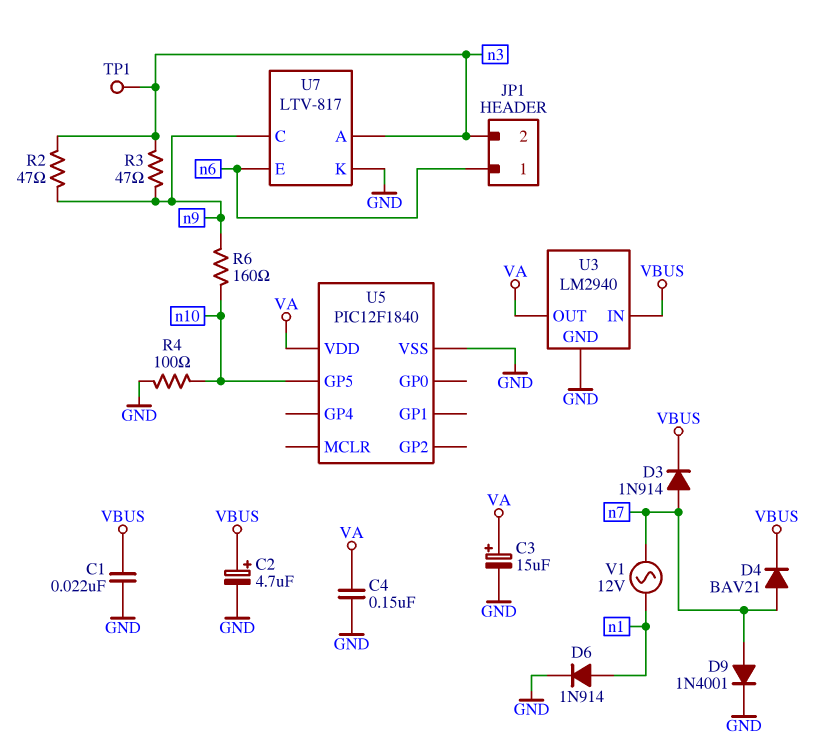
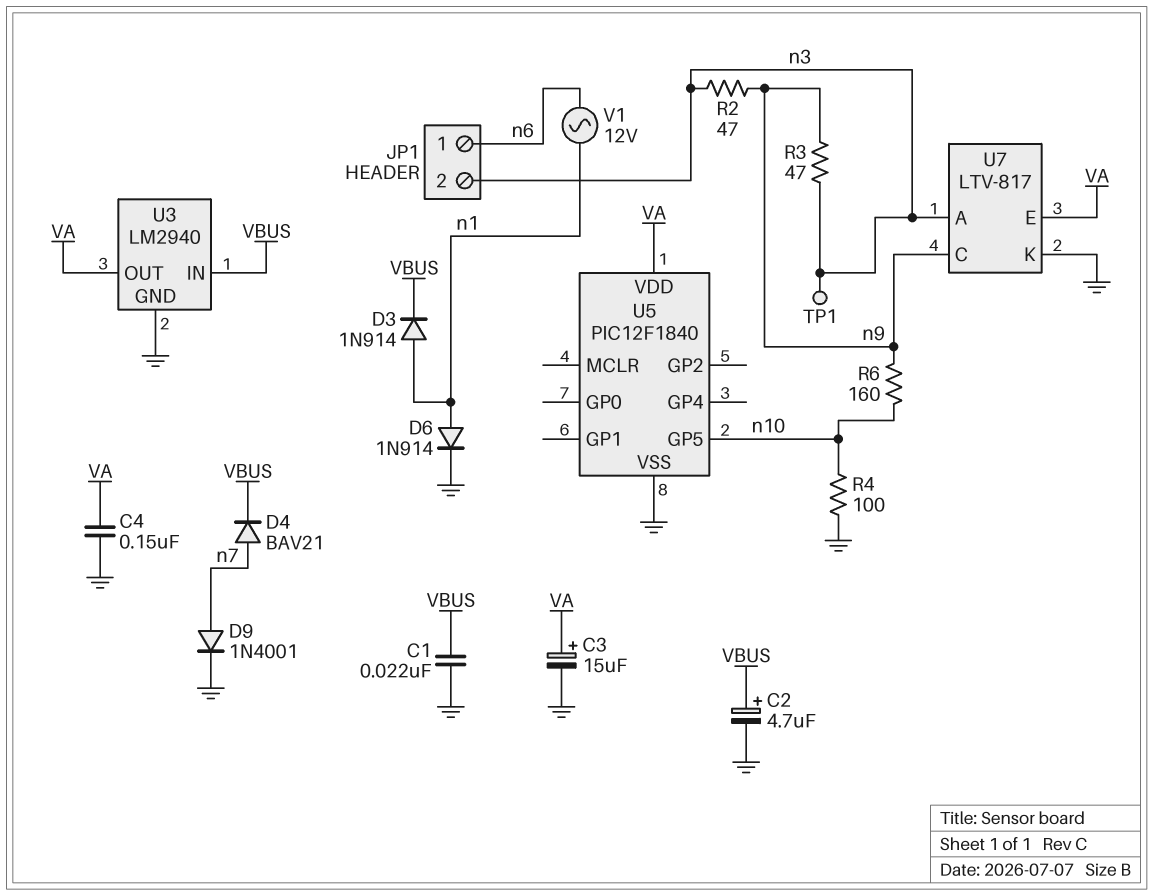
D3: diode 1N914 (A n7, K VBUS) -> diode 1N914 (A n1, K VBUS)
U7 pin E: n6 -> VA
V1: AC 12V (n1, n7) -> AC 12V (n1, n6)

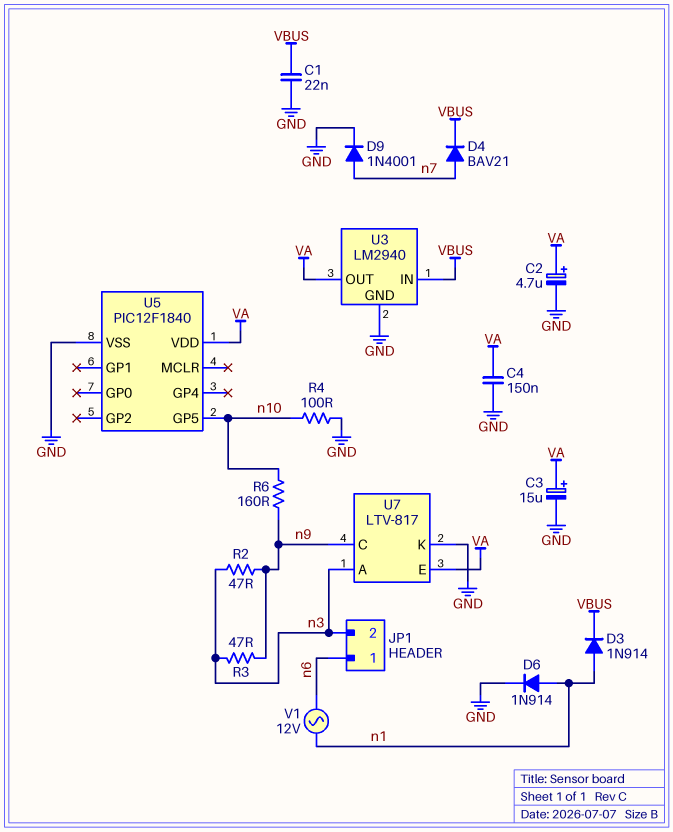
C2: 4.7uF (plus VBUS, minus GND) -> 4.7uF (plus VA, minus GND)
TP1: test point (n3) -> none

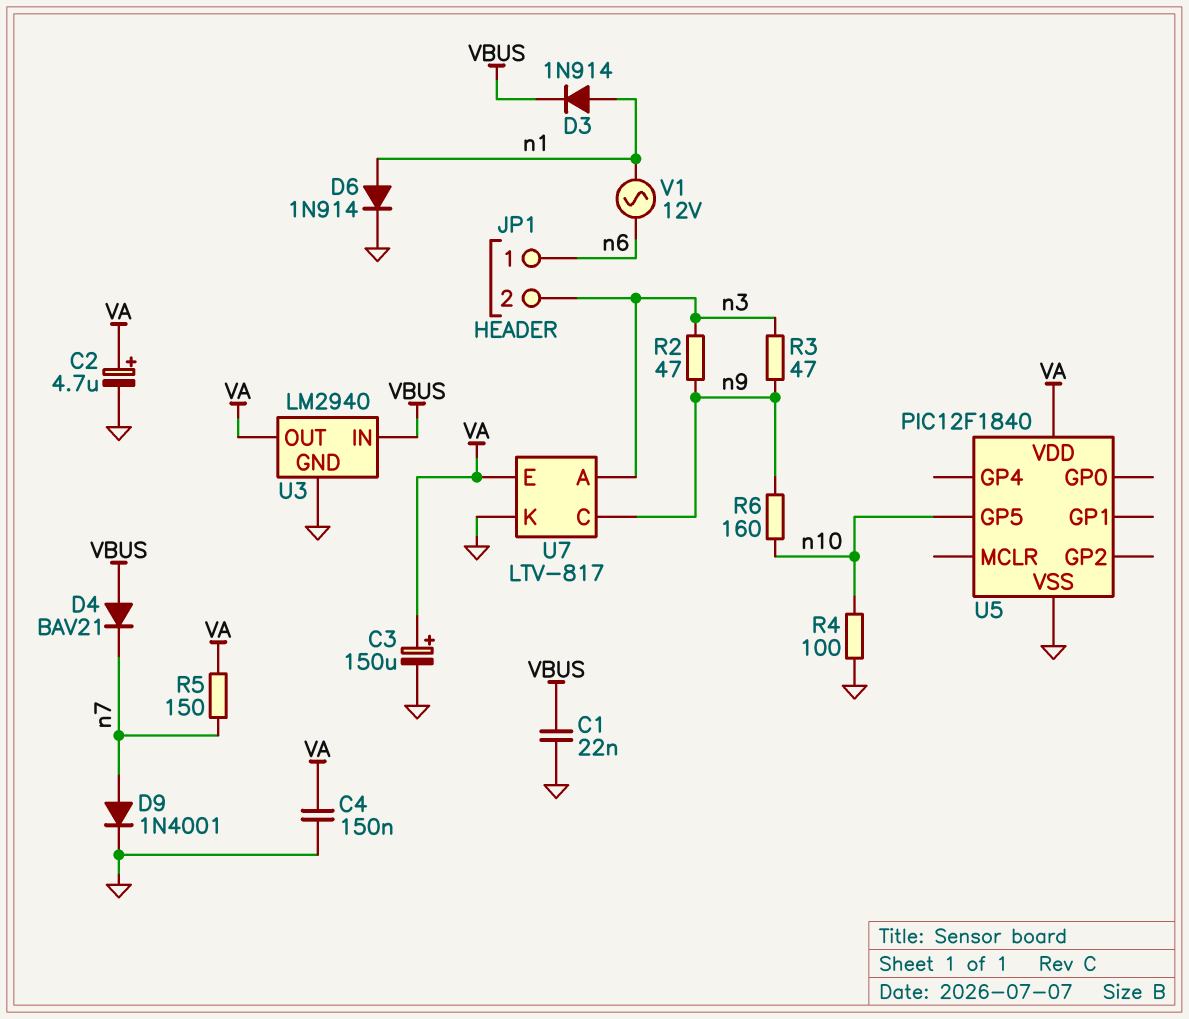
C3: 15uF (plus VA, minus GND) -> 150uF (plus VA, minus GND)
D4: diode BAV21 (A n7, K VBUS) -> diode BAV21 (A VBUS, K n7)
R5: none -> 150 (VA, n7)

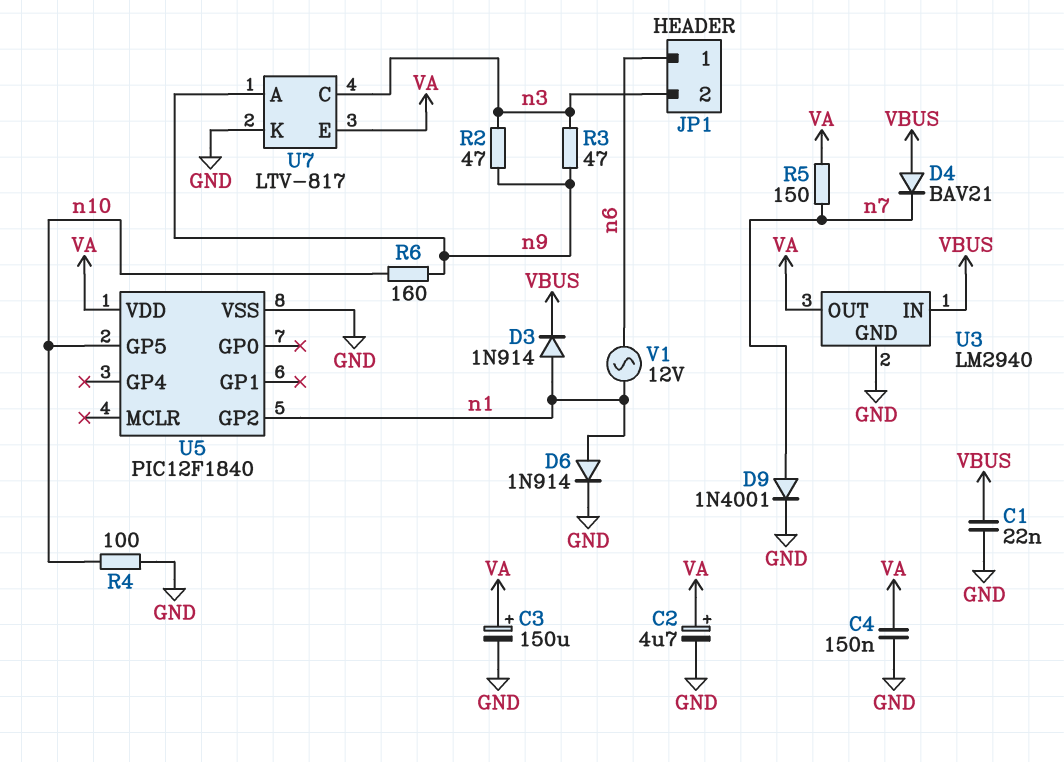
U5 pin GP2: none -> n1
U7 pin A: n3 -> n9
U7 pin C: n9 -> n3

